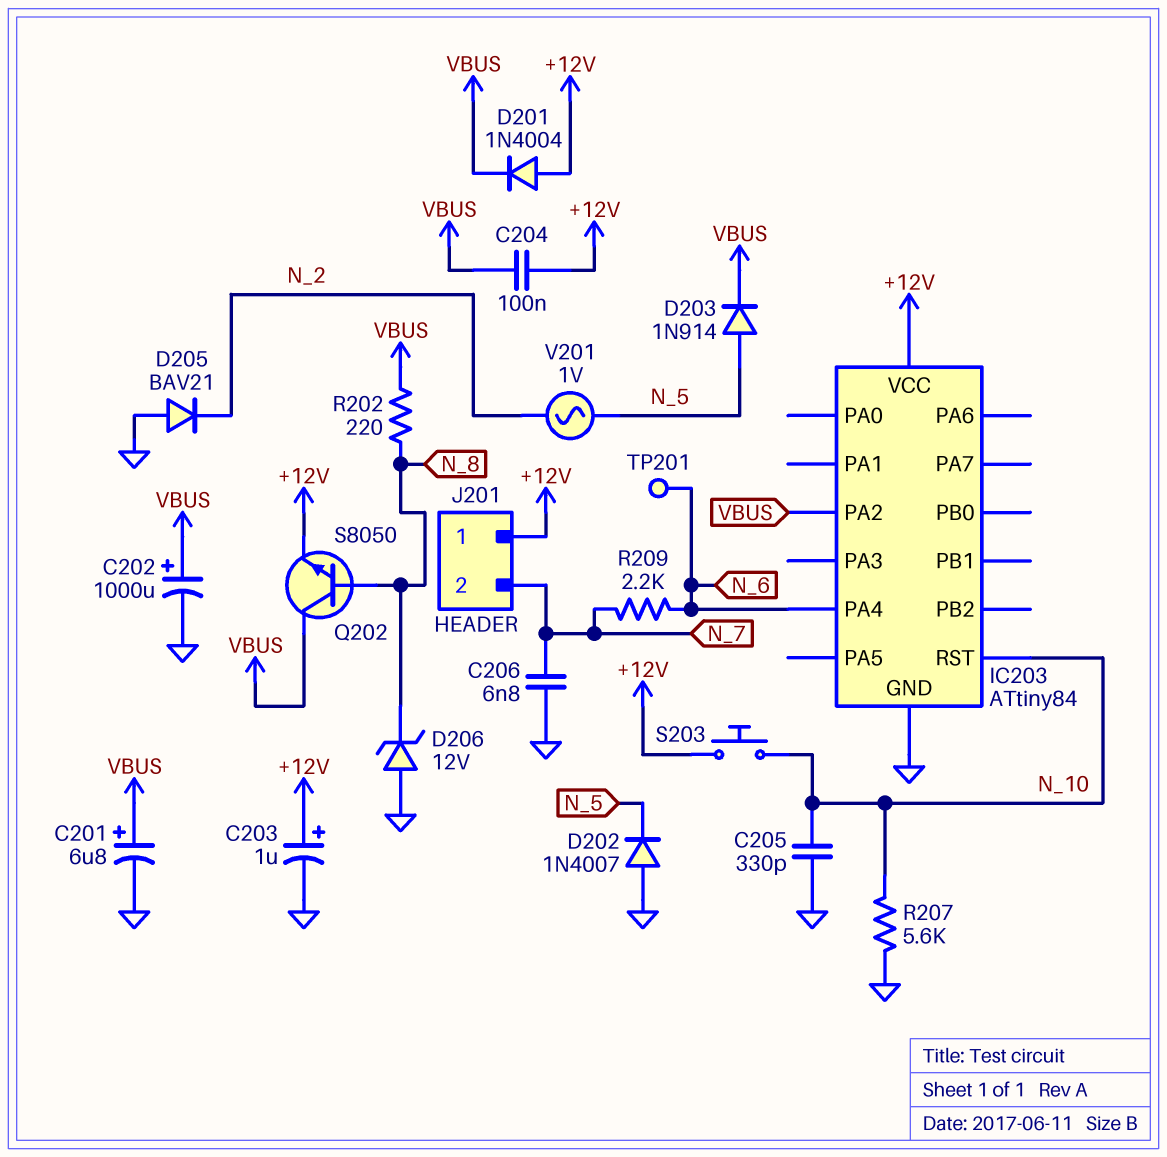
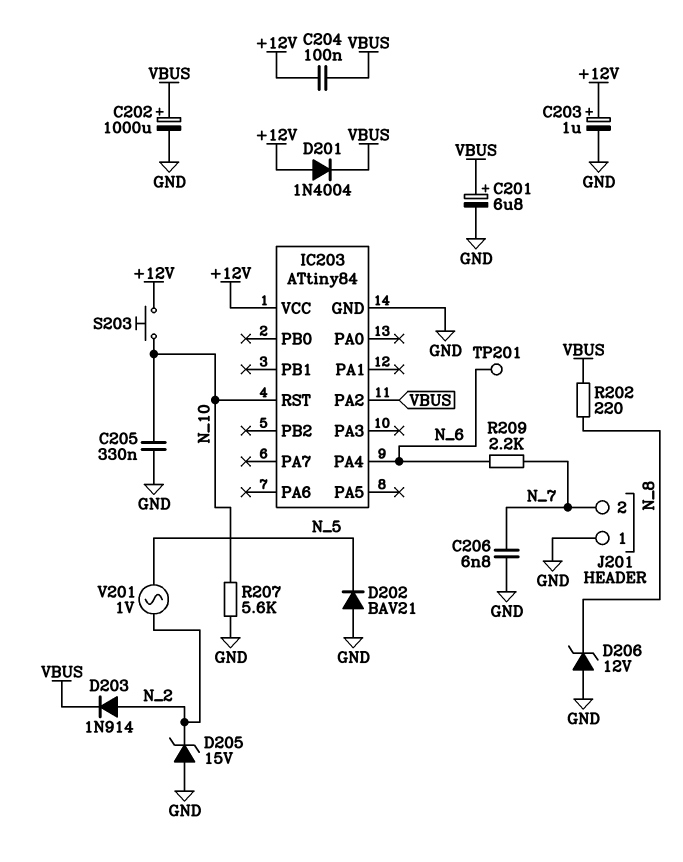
C205: 330pF (GND, N_10) -> 330nF (GND, N_10)
D202: diode 1N4007 (A GND, K N_5) -> diode BAV21 (A GND, K N_5)
D203: diode 1N914 (A N_5, K VBUS) -> diode 1N914 (A N_2, K VBUS)
D205: diode BAV21 (A GND, K N_2) -> zener 15V (A GND, K N_2)
J201 pin 1: +12V -> GND
Q202: NPN S8050 (B N_8, C VBUS, E +12V) -> none

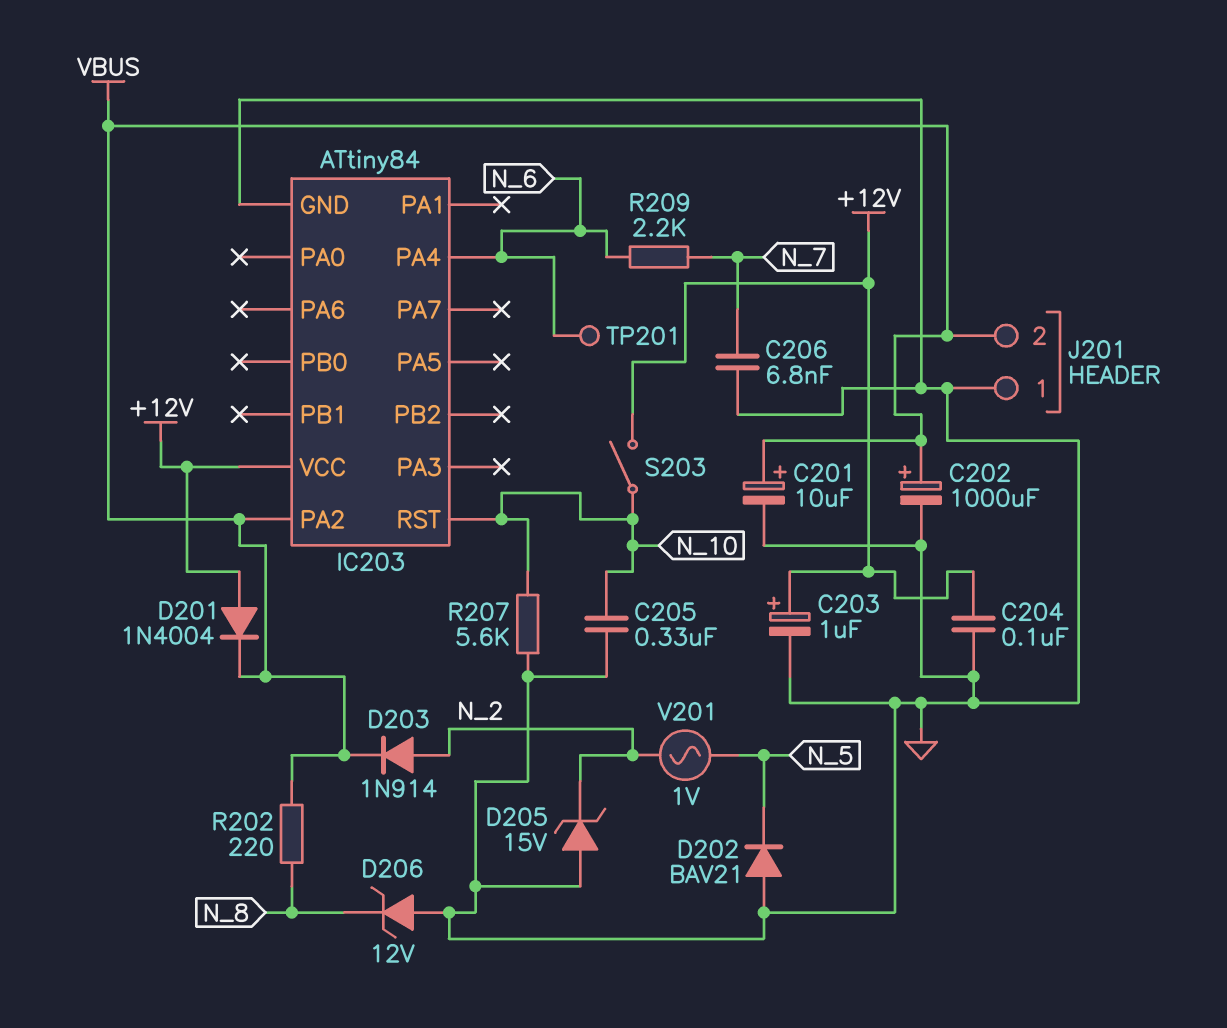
C201: 6.8uF (plus VBUS, minus GND) -> 10uF (plus VBUS, minus GND)
C204: 100nF (+12V, VBUS) -> 100nF (+12V, GND)
J201 pin 2: N_7 -> VBUS
S203: button (+12V, N_10) -> switch (+12V, N_10)

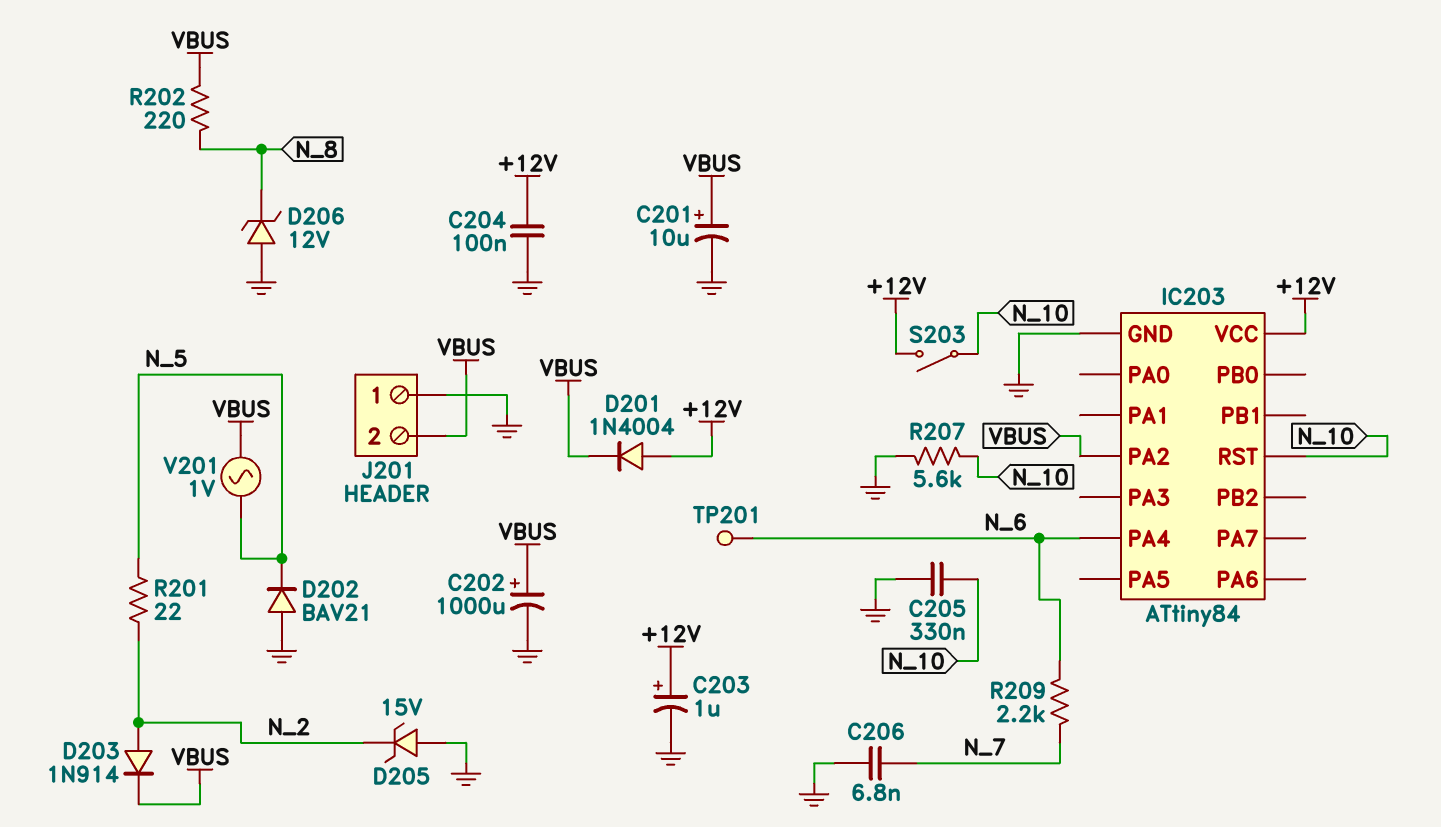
R201: none -> 22 (N_2, N_5)
V201: AC 1V (N_2, N_5) -> AC 1V (N_5, VBUS)

